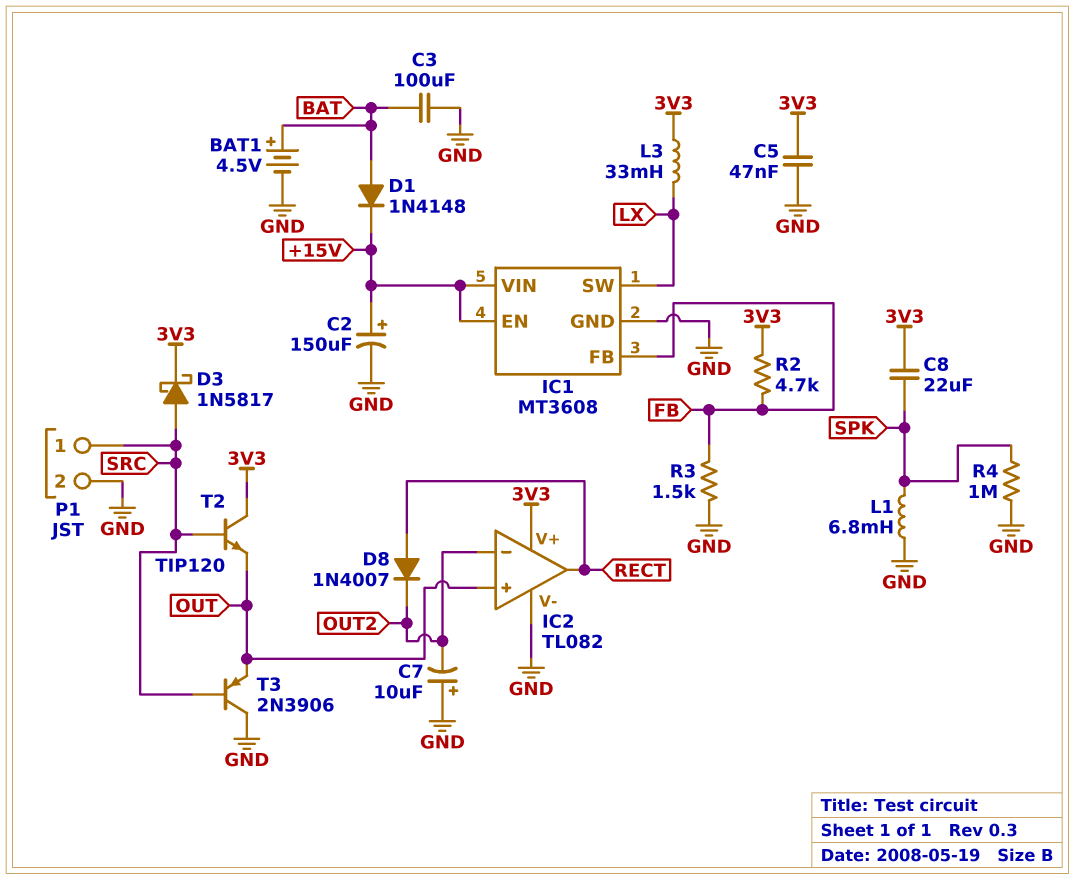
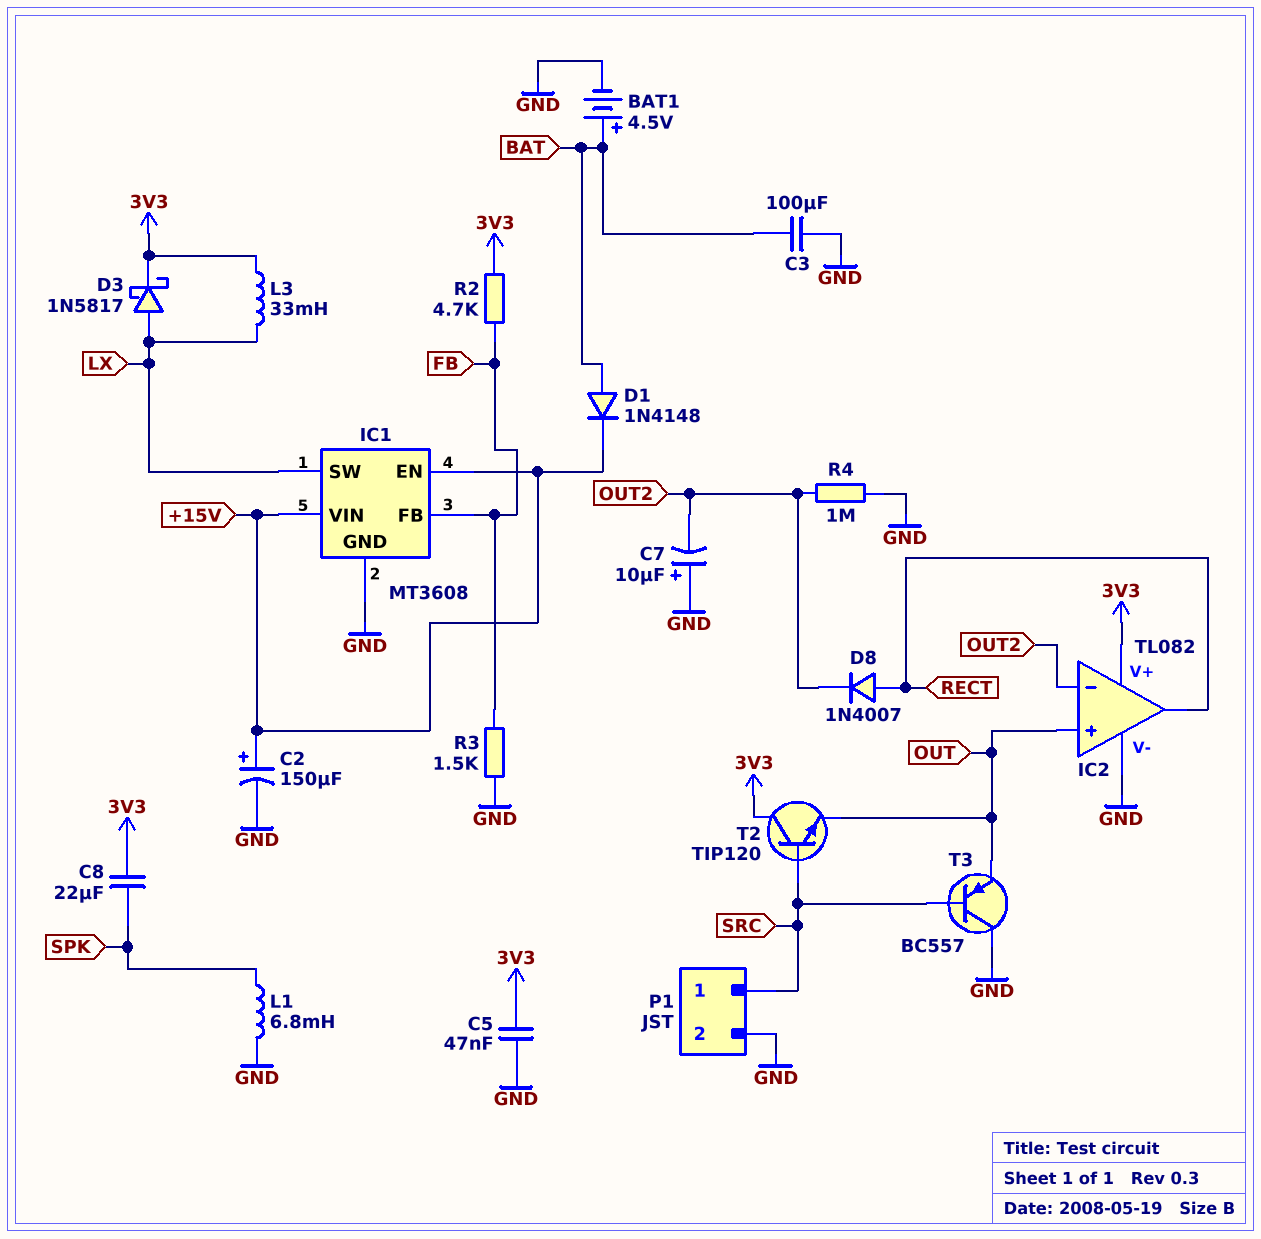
D3: schottky 1N5817 (A SRC, K 3V3) -> schottky 1N5817 (A LX, K 3V3)
R4: 1M (GND, SPK) -> 1M (GND, OUT2)
T3: PNP 2N3906 (B SRC, C GND, E OUT) -> PNP BC557 (B SRC, C GND, E OUT)

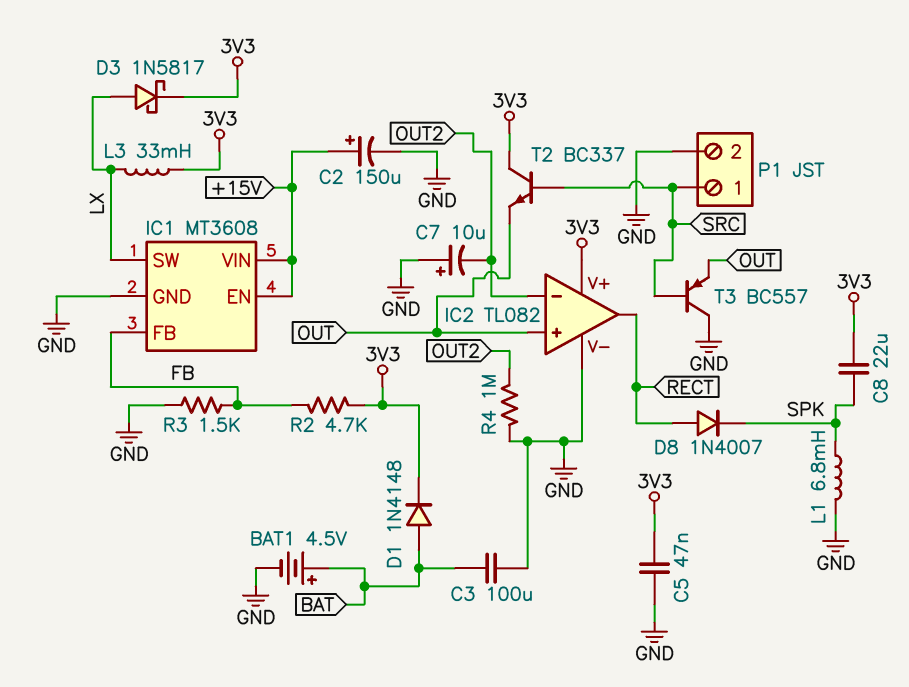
D1: diode 1N4148 (A BAT, K +15V) -> diode 1N4148 (A BAT, K 3V3)
D8: diode 1N4007 (A RECT, K OUT2) -> diode 1N4007 (A RECT, K SPK)
T2: NPN TIP120 (B SRC, C 3V3, E OUT) -> NPN BC337 (B SRC, C 3V3, E OUT)

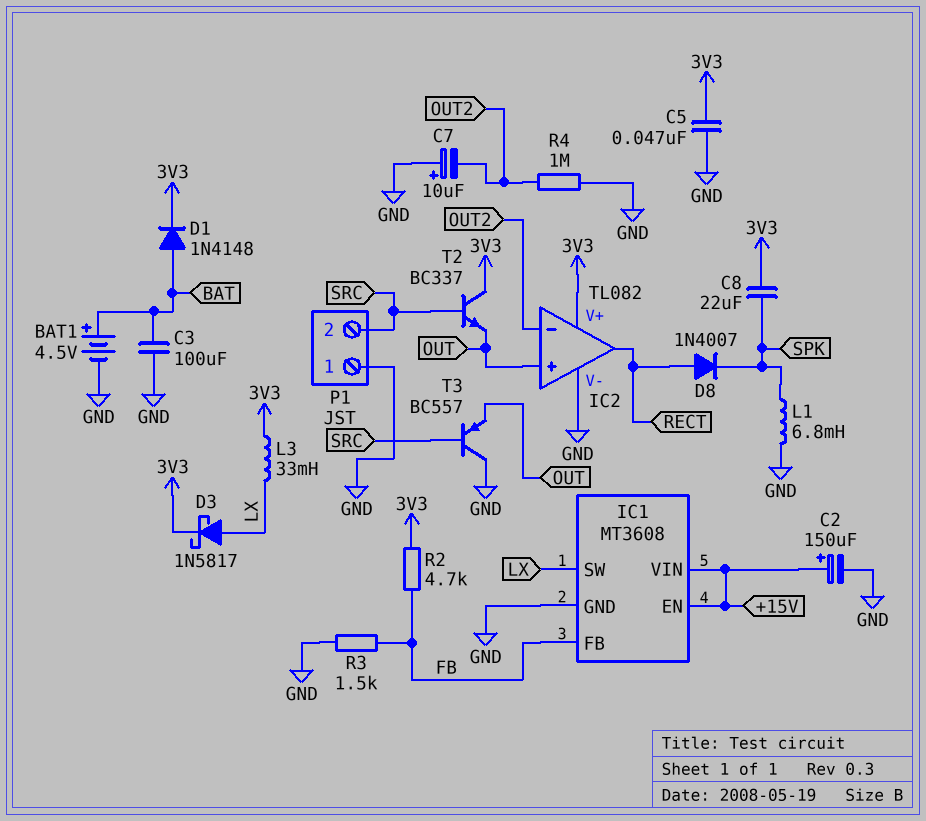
P1 pin 1: SRC -> GND
P1 pin 2: GND -> SRC

